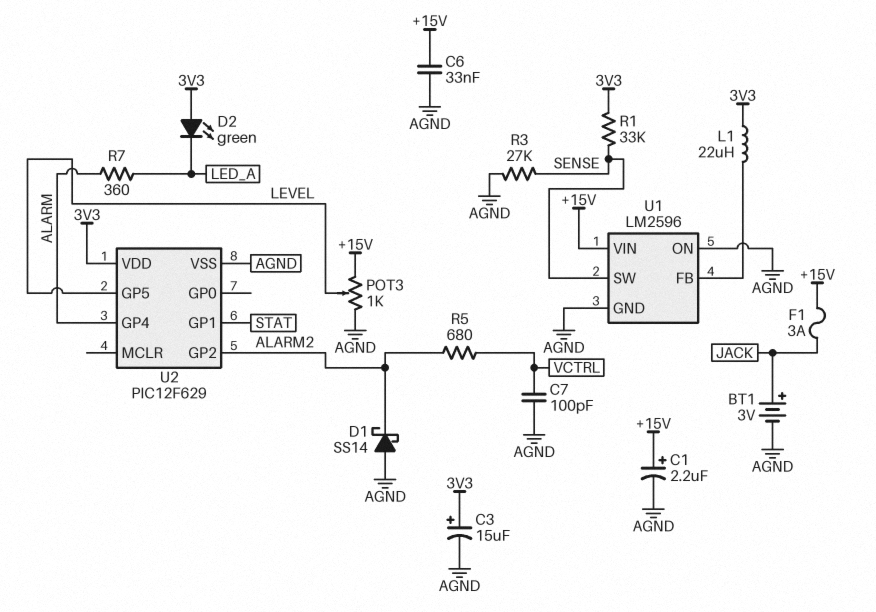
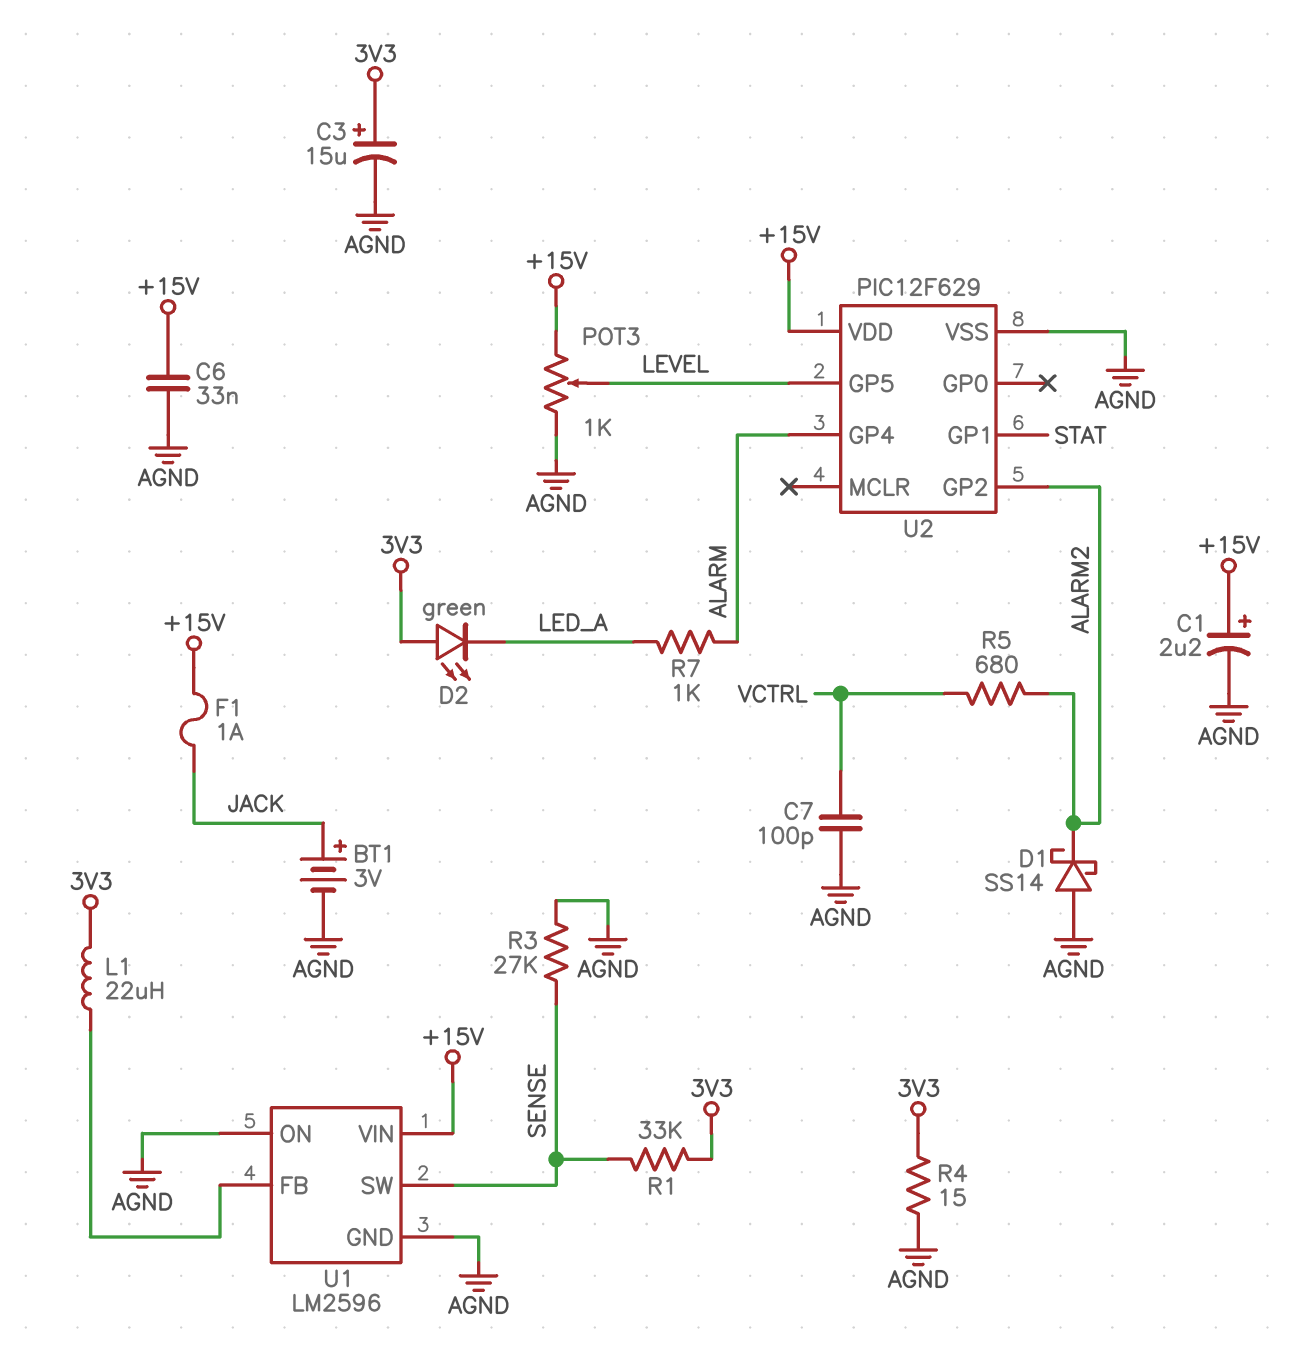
F1: 3A (+15V, JACK) -> 1A (+15V, JACK)
R4: none -> 15 (3V3, AGND)
R7: 360 (ALARM, LED_A) -> 1k (ALARM, LED_A)
U2 pin VDD: 3V3 -> +15V

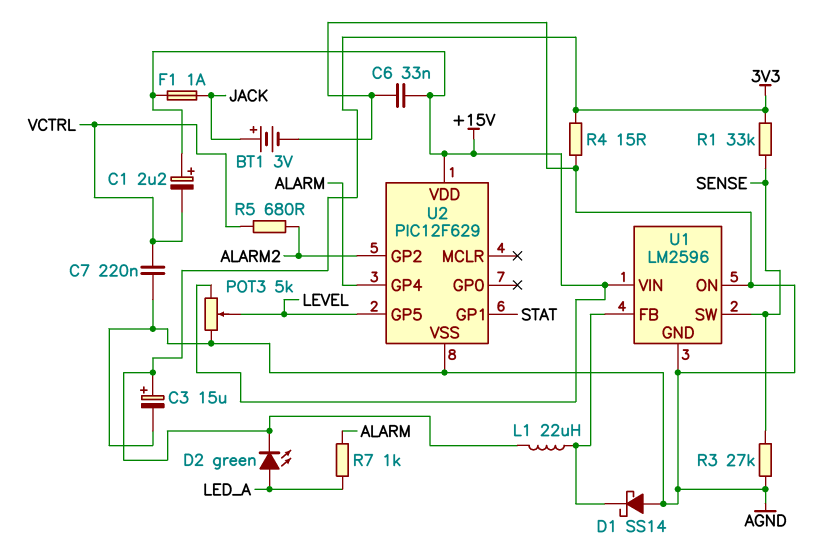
C1: 2.2uF (plus +15V, minus AGND) -> 2.2uF (plus +15V, minus VCTRL)
C7: 100pF (AGND, VCTRL) -> 220nF (AGND, VCTRL)
D1: schottky SS14 (A AGND, K ALARM2) -> schottky SS14 (A AGND, K U1/FB)
D2: LED green (A 3V3, K LED_A) -> LED green (A LED_A, K 3V3)
POT3: 1k (+15V, AGND, wiper LEVEL) -> 5k (+15V, AGND, wiper LEVEL)

